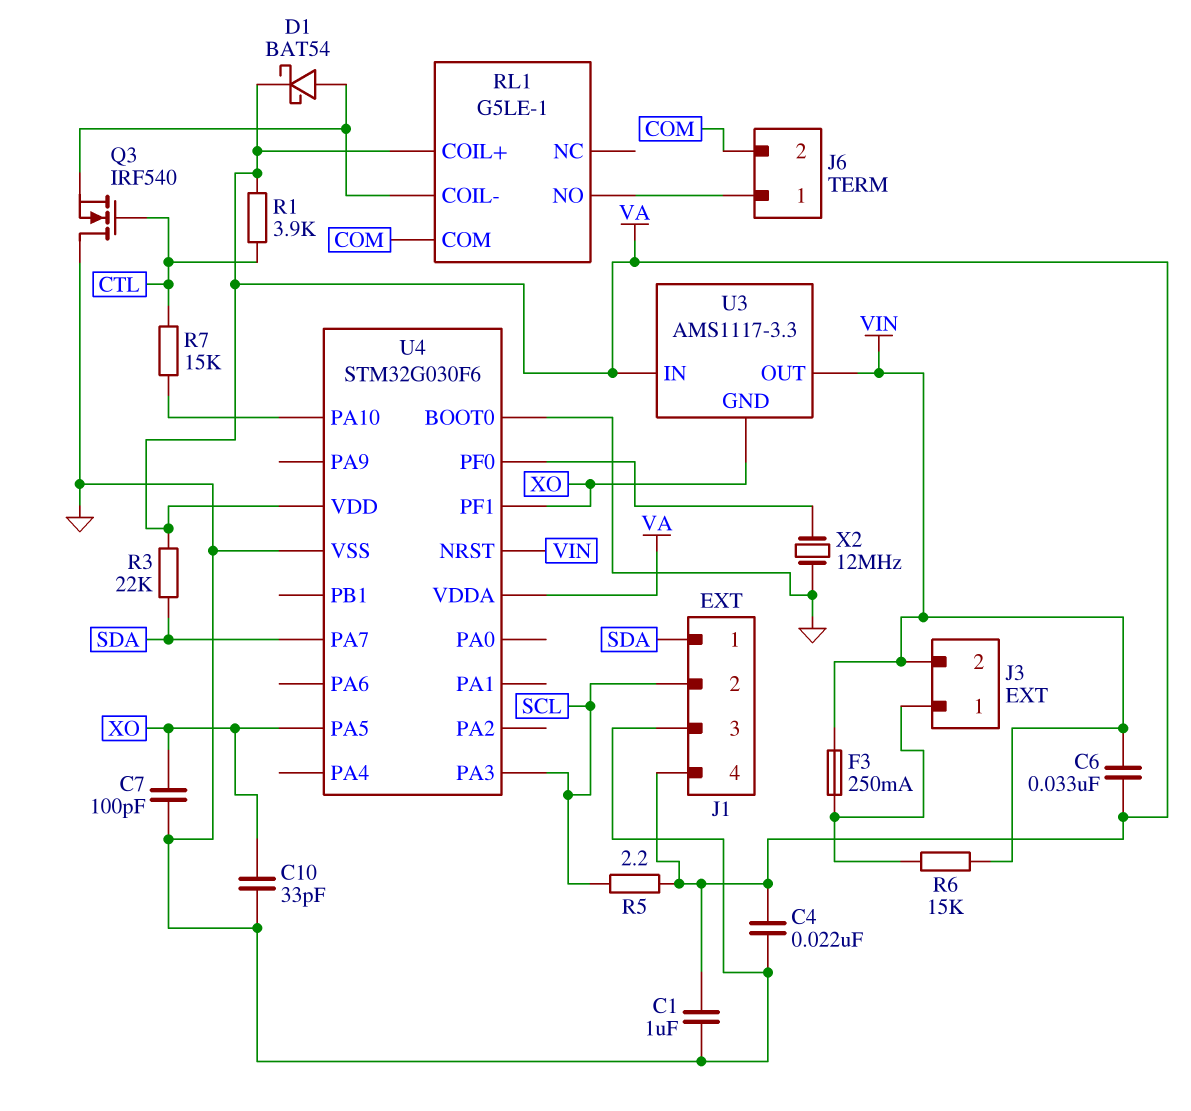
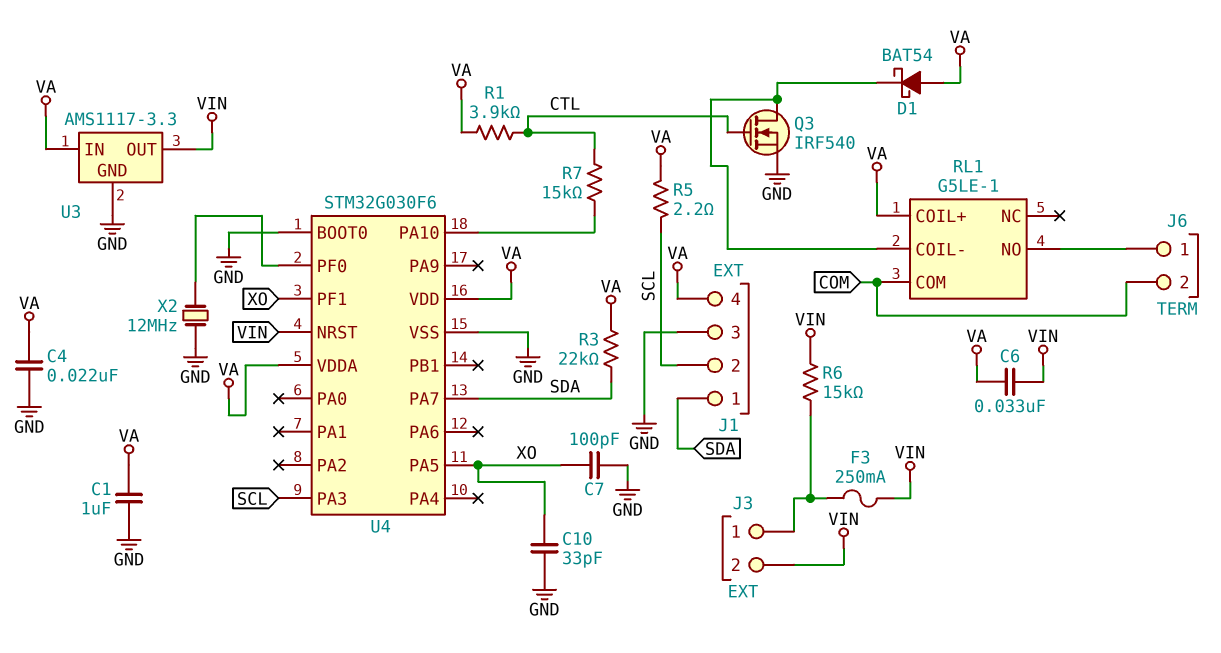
D1: schottky BAT54 (A RL1/COIL-, K VA) -> schottky BAT54 (A VA, K RL1/COIL-)
Q3: NMOS IRF540 (G CTL, D GND, S RL1/COIL-) -> NMOS IRF540 (G CTL, D RL1/COIL-, S GND)
U3 pin GND: XO -> GND

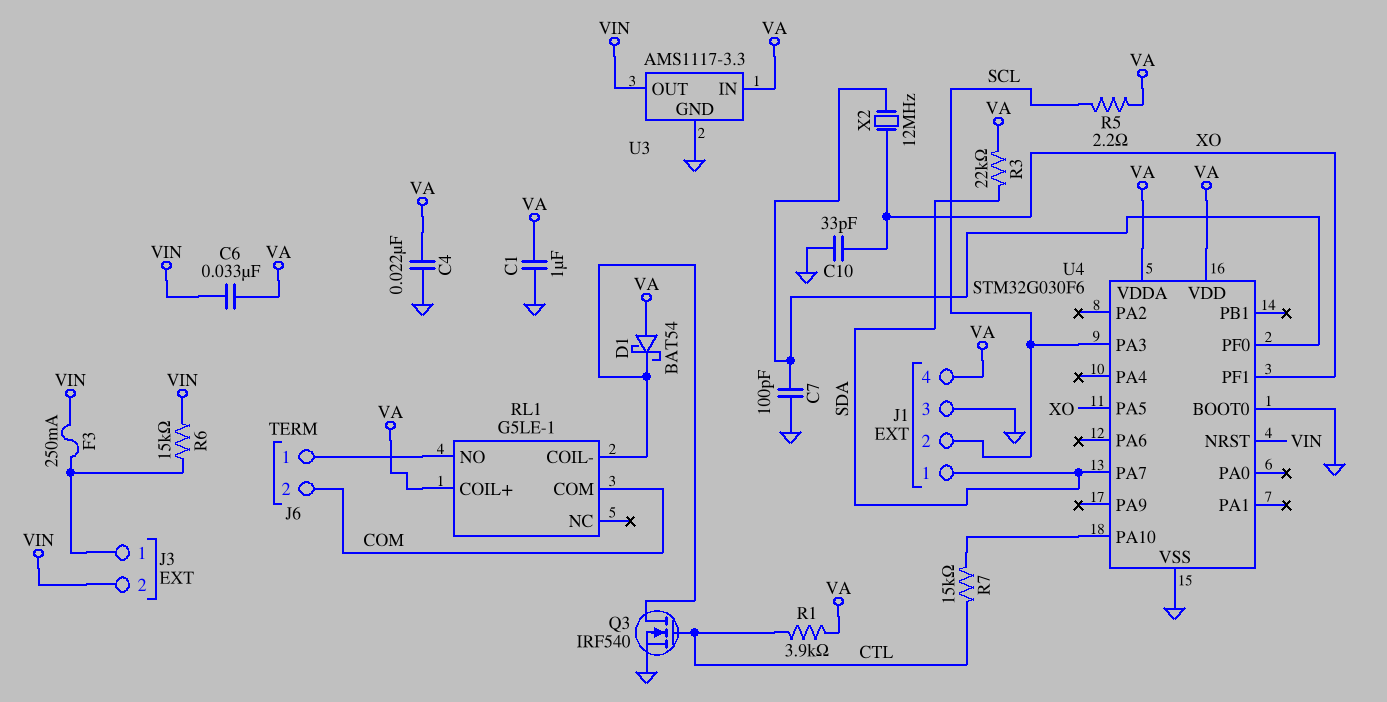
C7: 100pF (GND, XO) -> 100pF (GND, U4/PF0)
X2: 12MHz (GND, U4/PF0) -> 12MHz (U4/PF0, XO)

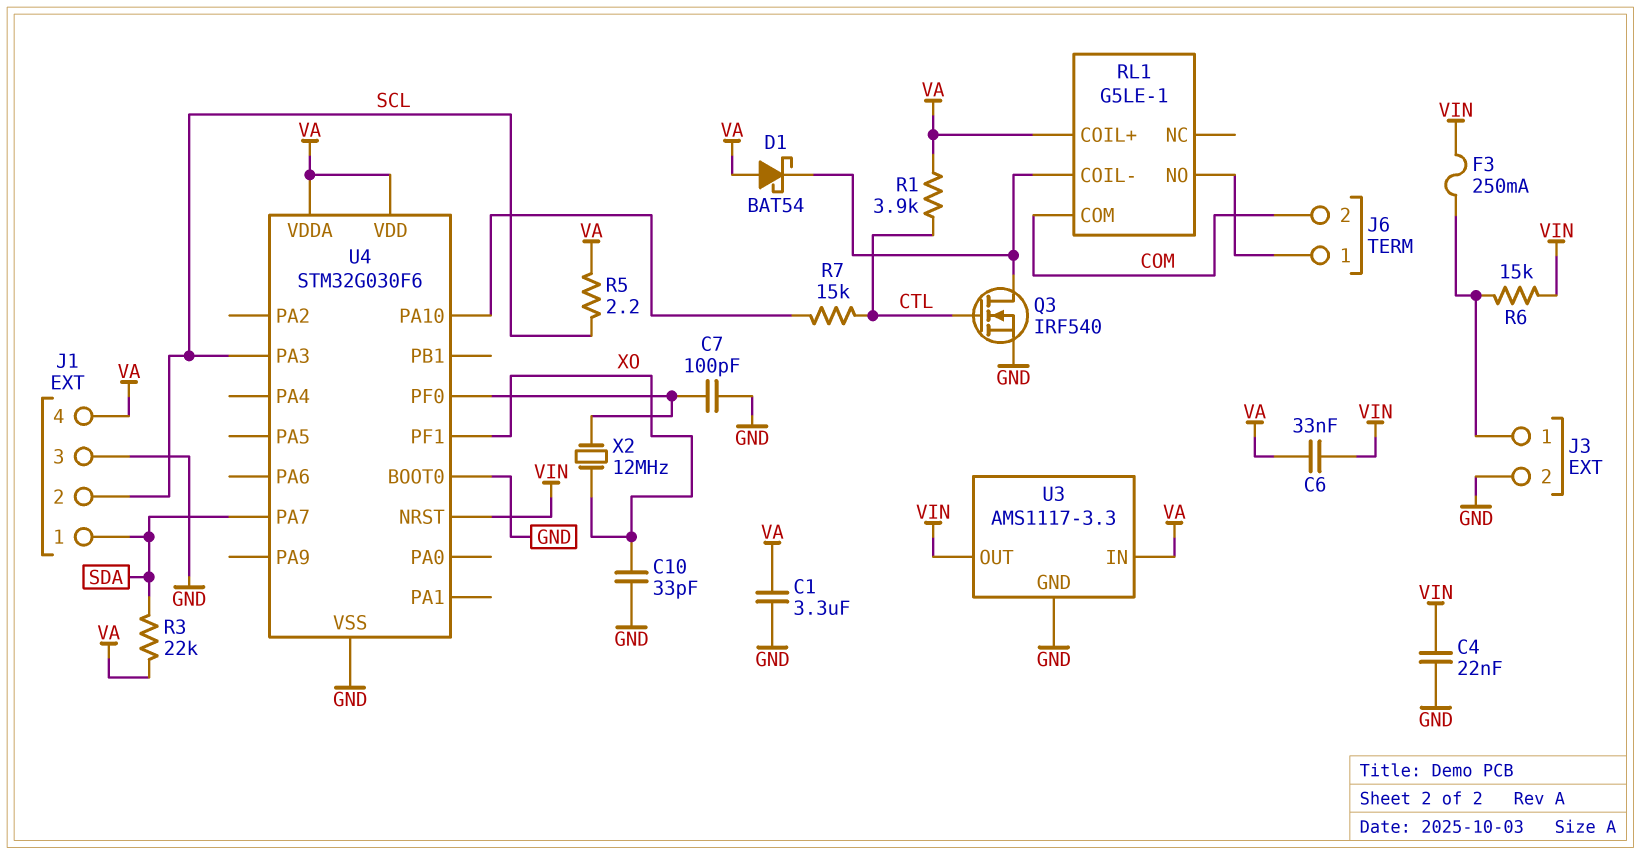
C1: 1uF (GND, VA) -> 3.3uF (GND, VA)
C4: 22nF (GND, VA) -> 22nF (GND, VIN)
J3 pin 2: VIN -> GND
U4 pin PA5: XO -> none

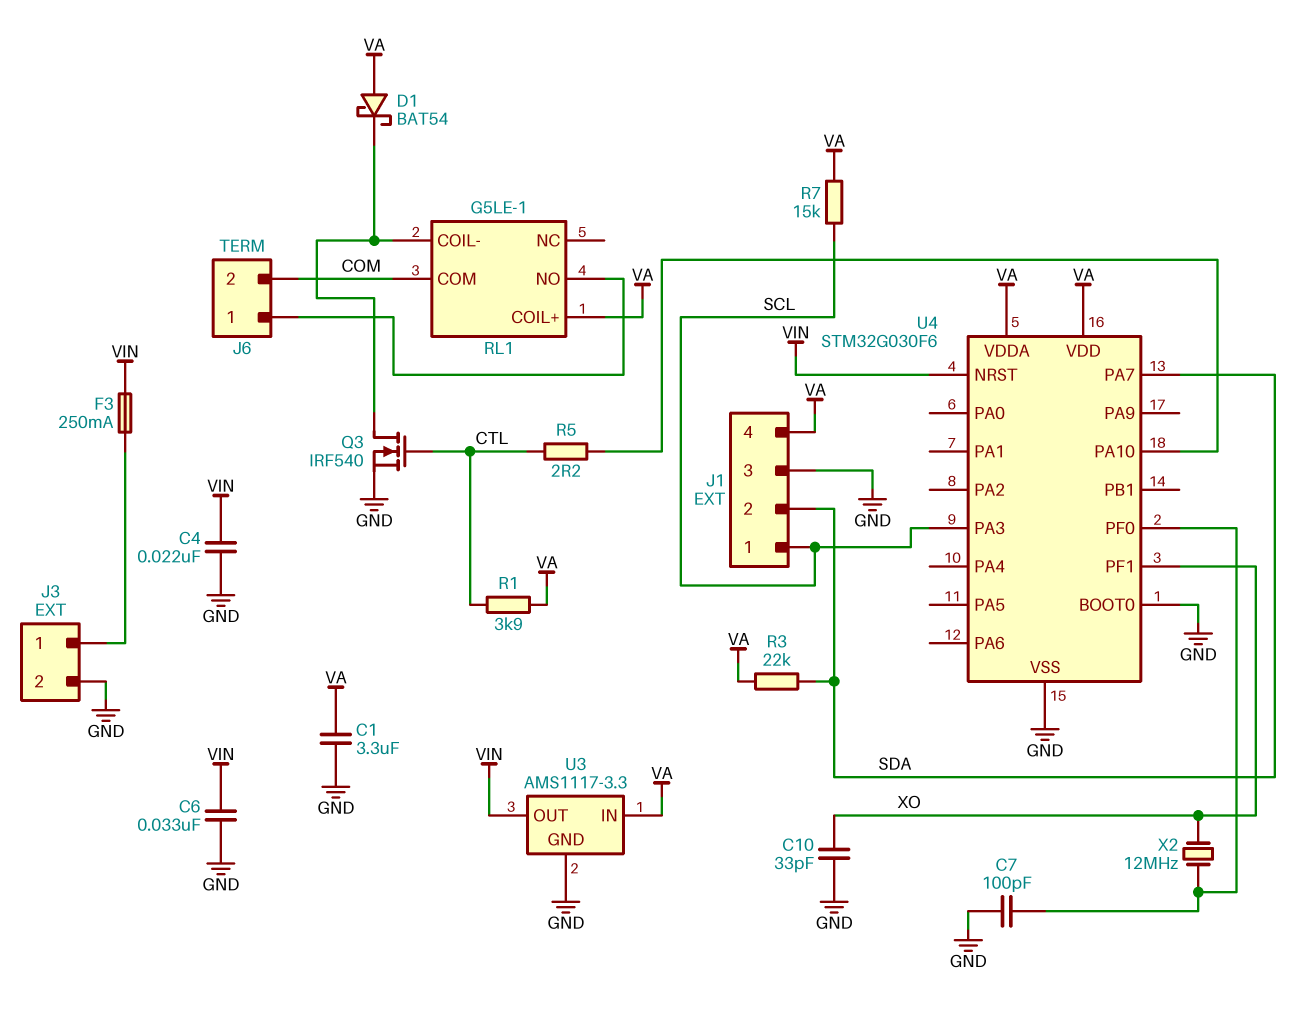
C6: 33nF (VA, VIN) -> 33nF (GND, VIN)
J1 pin 1: SDA -> SCL
J1 pin 2: SCL -> SDA
R5: 2.2 (SCL, VA) -> 2.2 (CTL, U4/PA10)
R6: 15k (J3/1, VIN) -> none
R7: 15k (CTL, U4/PA10) -> 15k (SCL, VA)

